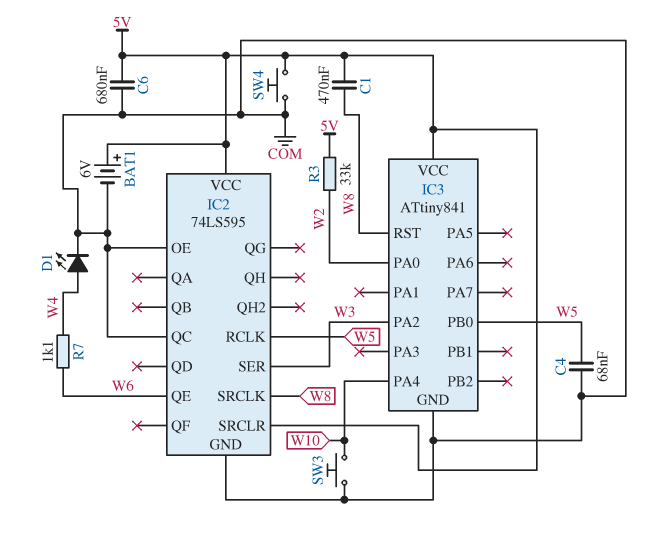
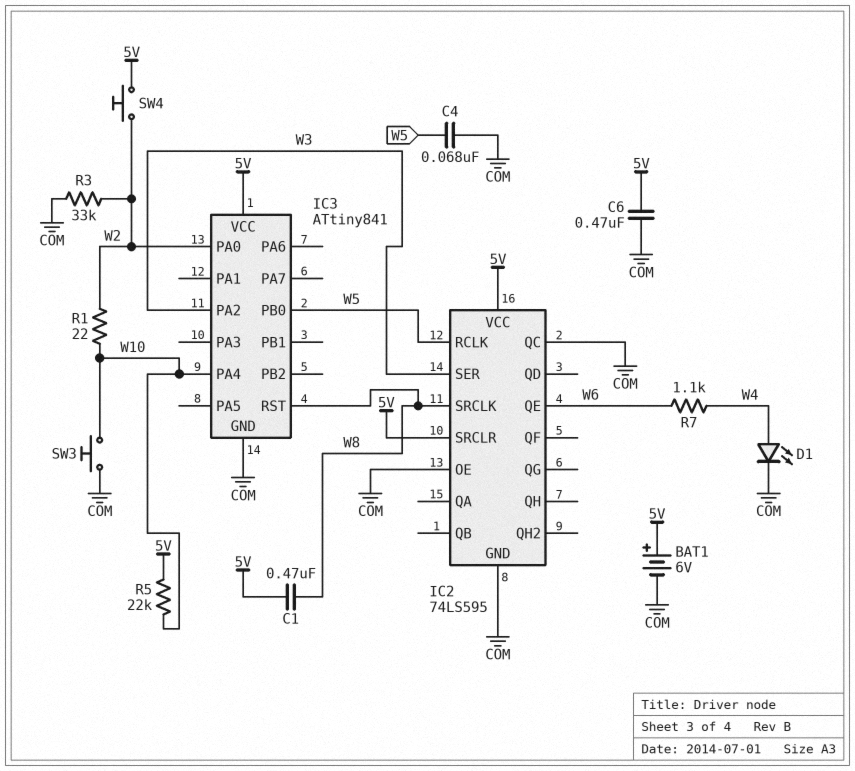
C6: 680nF (5V, COM) -> 470nF (5V, COM)
R1: none -> 22 (W2, W10)
R3: 33k (5V, W2) -> 33k (COM, W2)
R5: none -> 22k (5V, W10)
SW4: button (5V, COM) -> button (5V, W2)

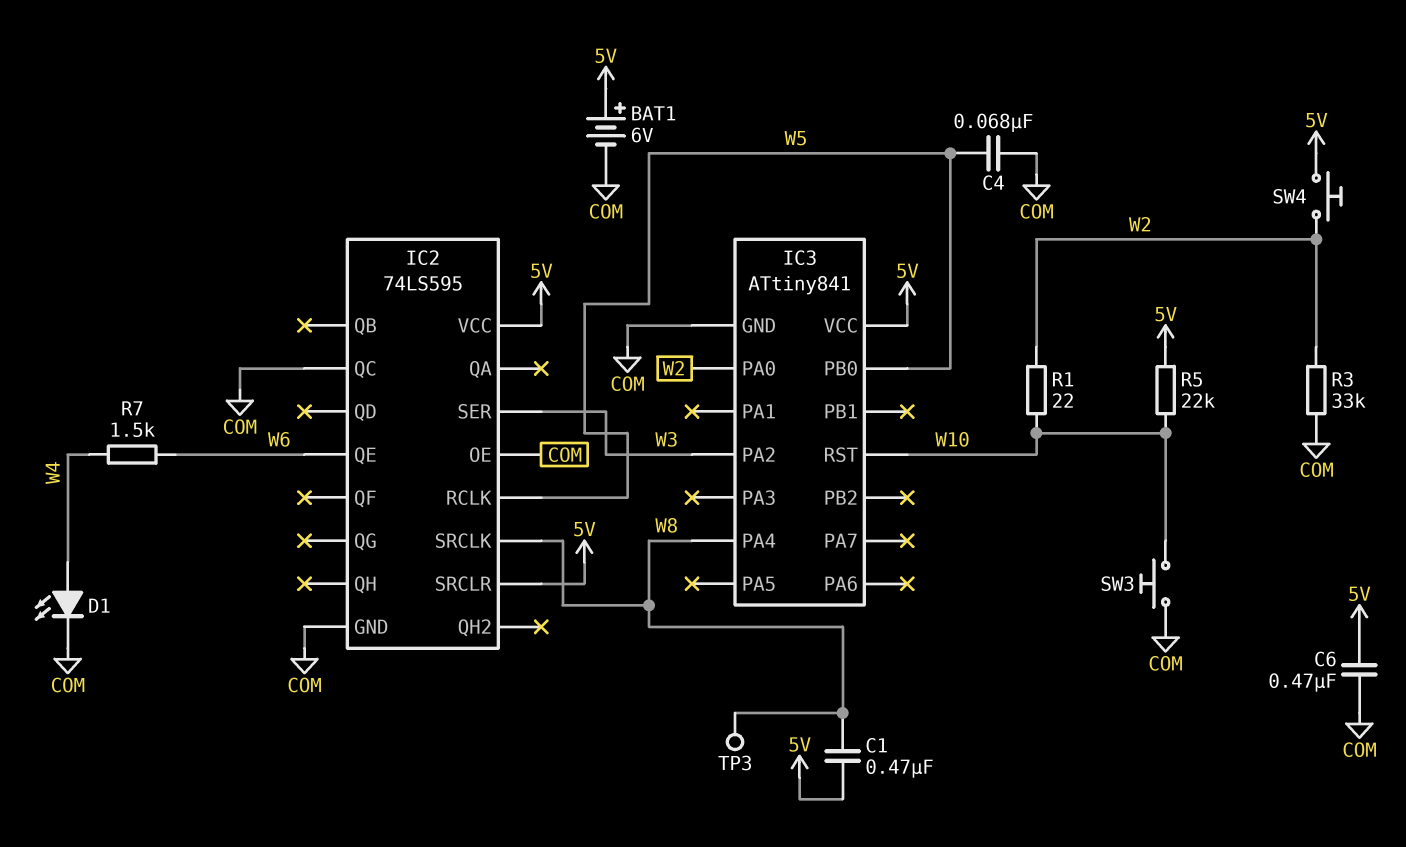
IC3 pin PA4: W10 -> W8
IC3 pin RST: W8 -> W10
R7: 1.1k (W4, W6) -> 1.5k (W4, W6)
TP3: none -> test point (W8)

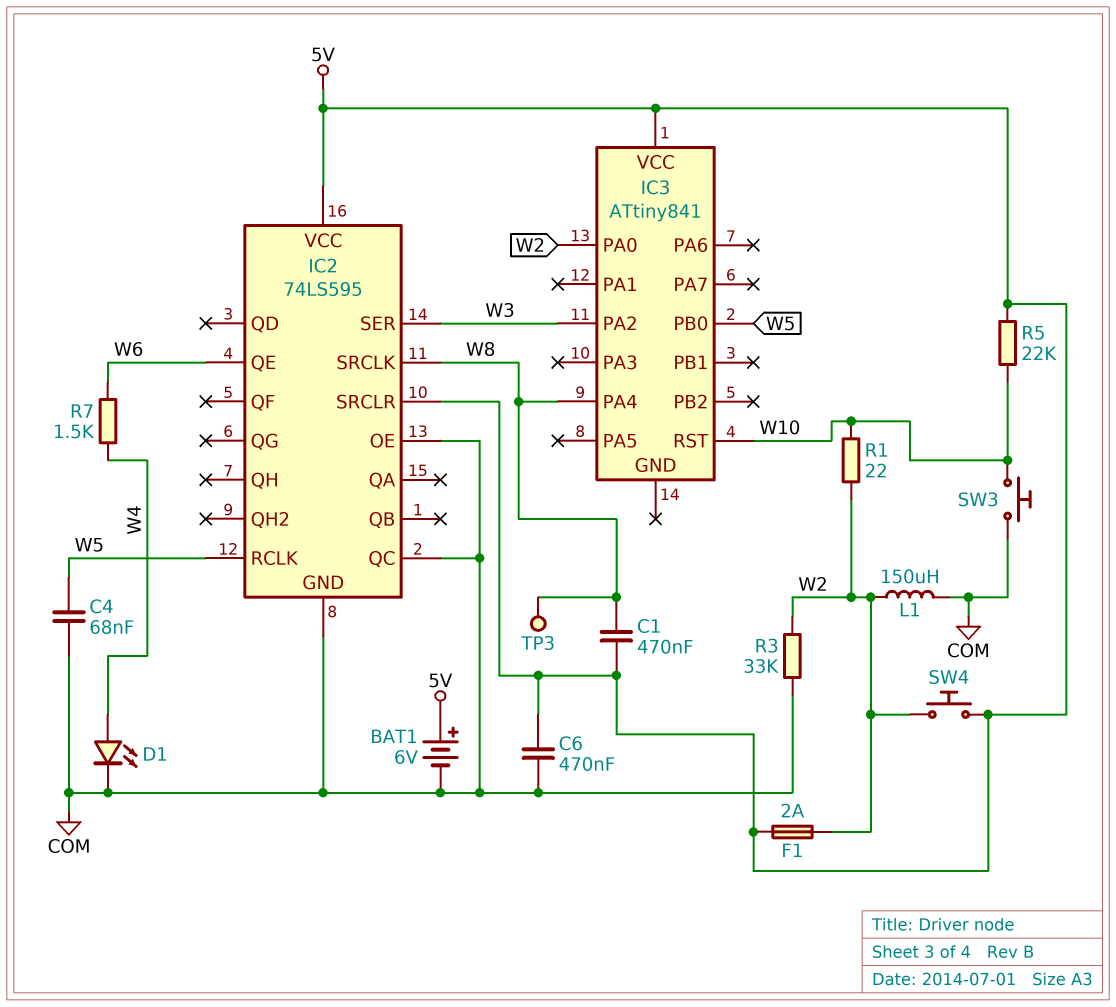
F1: none -> 2A (5V, W2)
IC3 pin GND: COM -> none
L1: none -> 150uH (COM, W2)

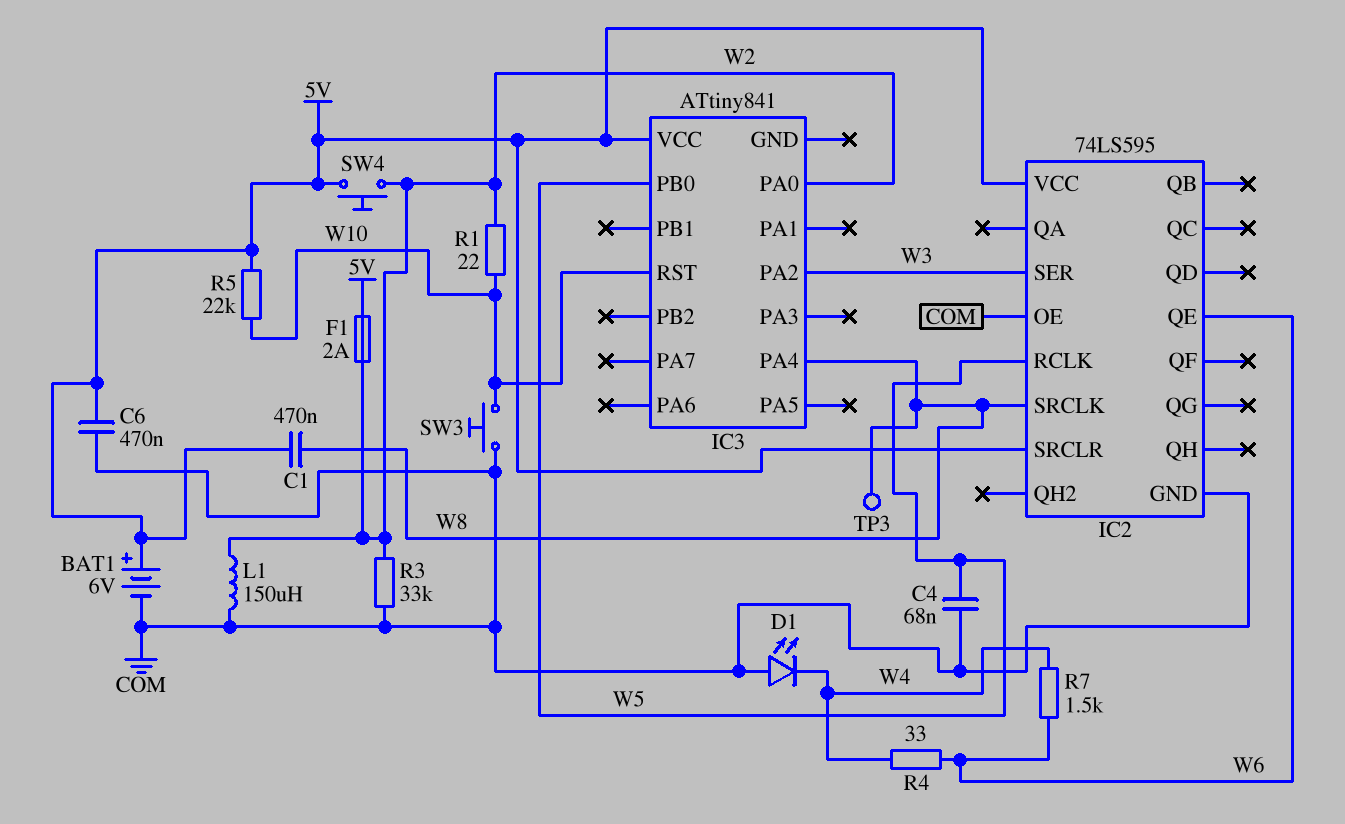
D1: LED (A W4, K COM) -> LED (A COM, K W4)
IC2 pin QC: COM -> none
R4: none -> 33 (W4, W6)

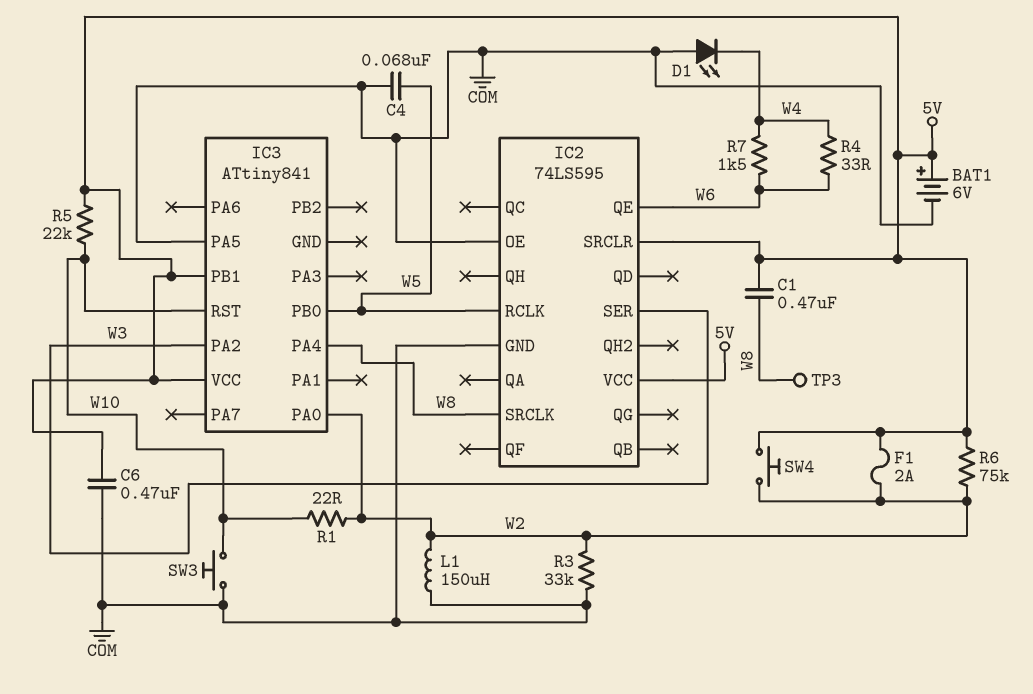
IC3 pin PA5: none -> COM
IC3 pin PB1: none -> 5V
R6: none -> 75k (5V, W2)

